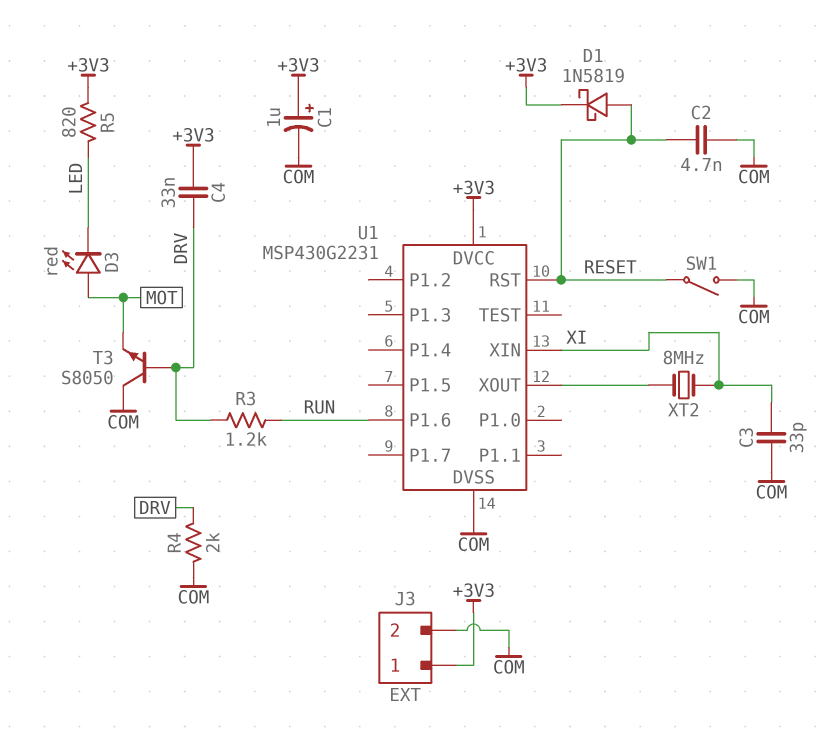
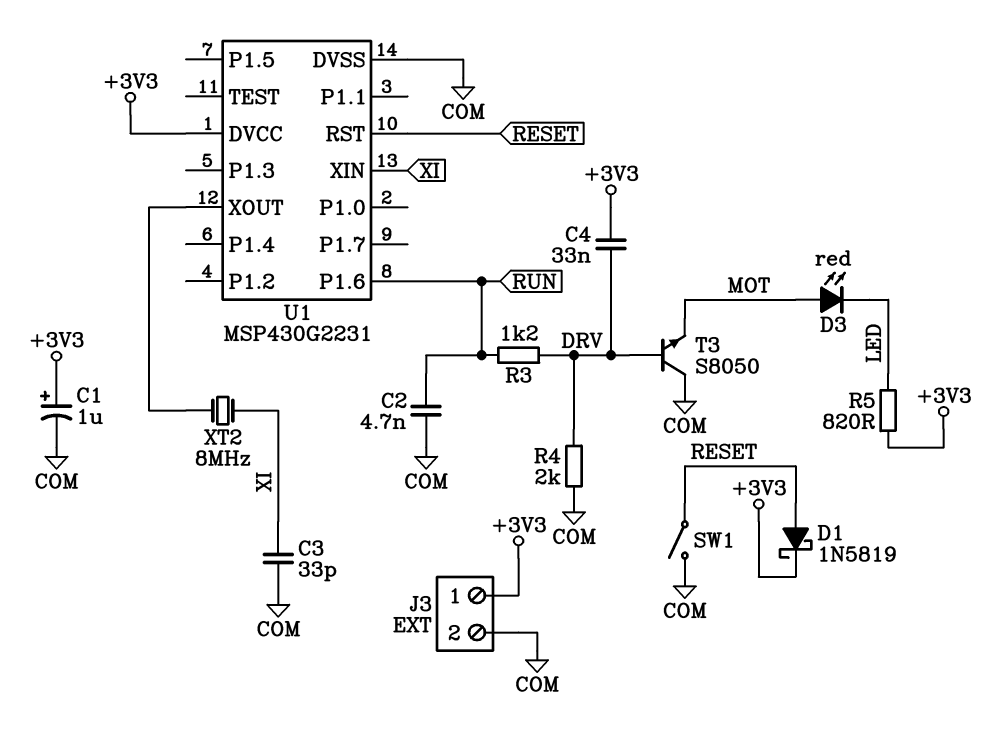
C2: 4.7nF (COM, RESET) -> 4.7nF (COM, RUN)

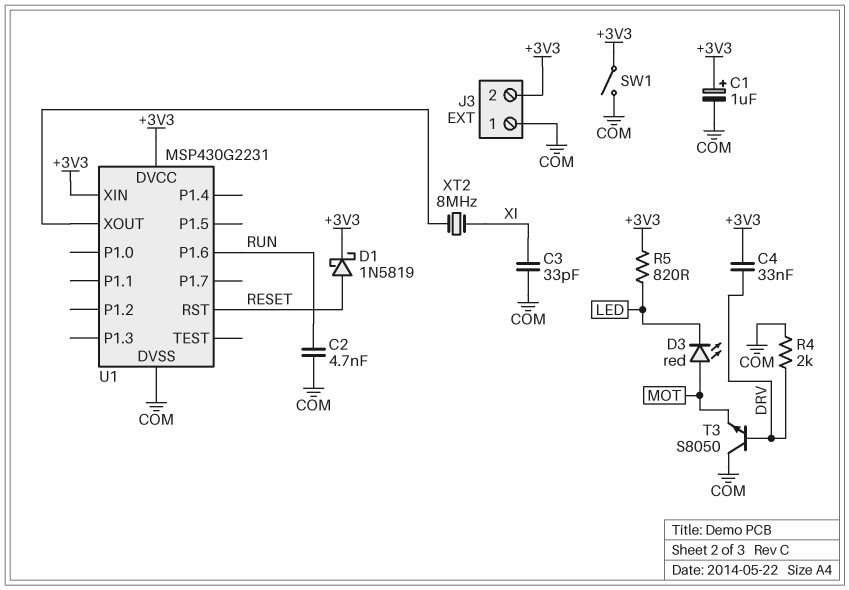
J3 pin 1: +3V3 -> COM
J3 pin 2: COM -> +3V3
R3: 1.2k (DRV, RUN) -> none
SW1: switch (COM, RESET) -> switch (+3V3, COM)
U1 pin XIN: XI -> +3V3

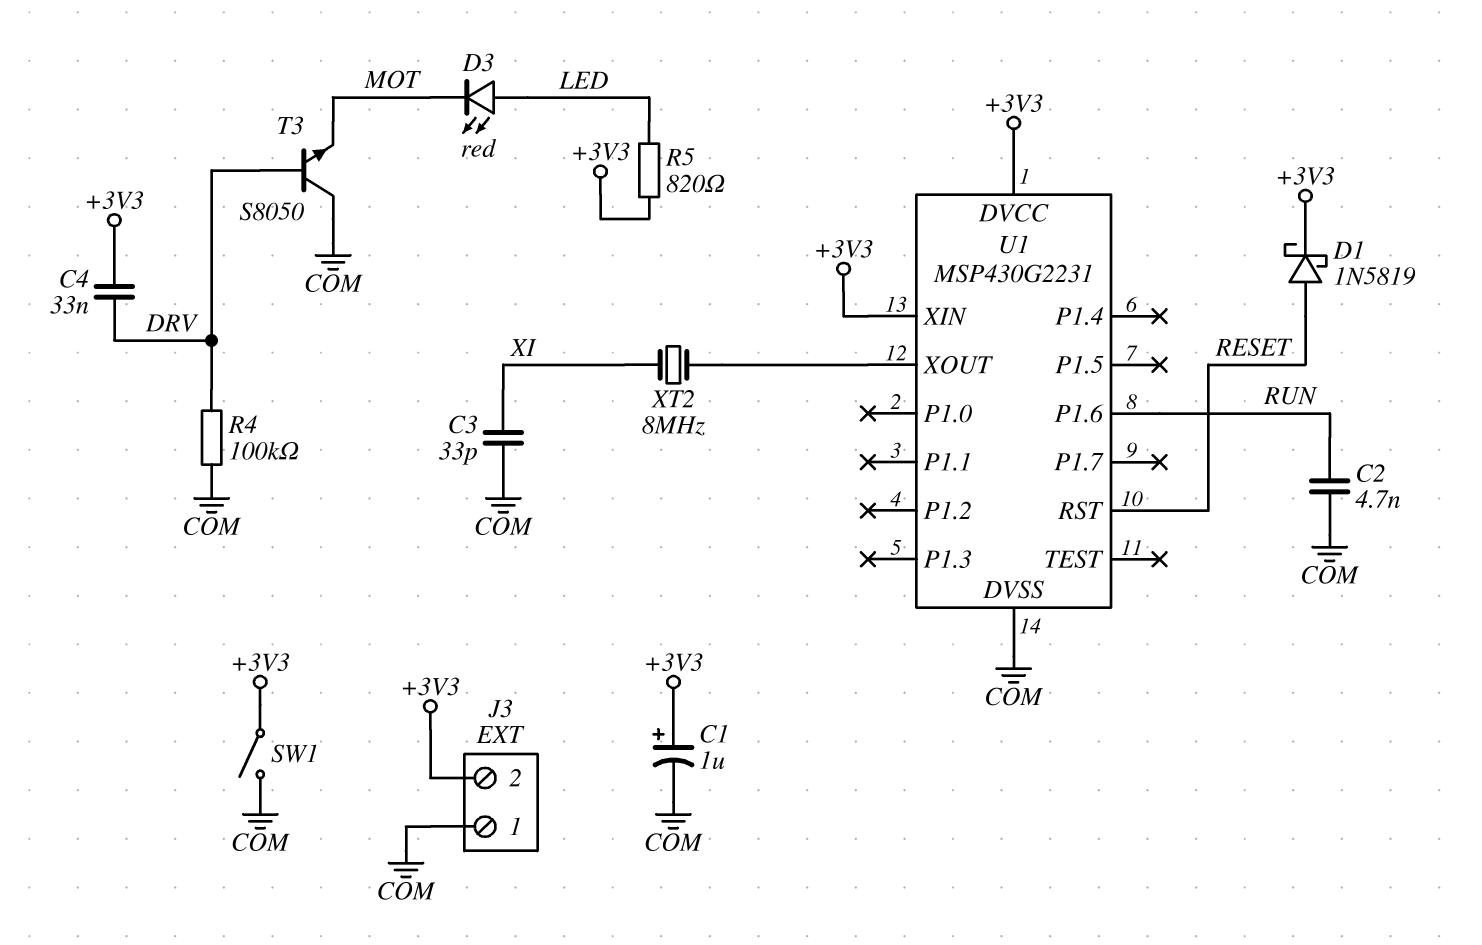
D3: LED red (A MOT, K LED) -> LED red (A LED, K MOT)
R4: 2k (COM, DRV) -> 100k (COM, DRV)

